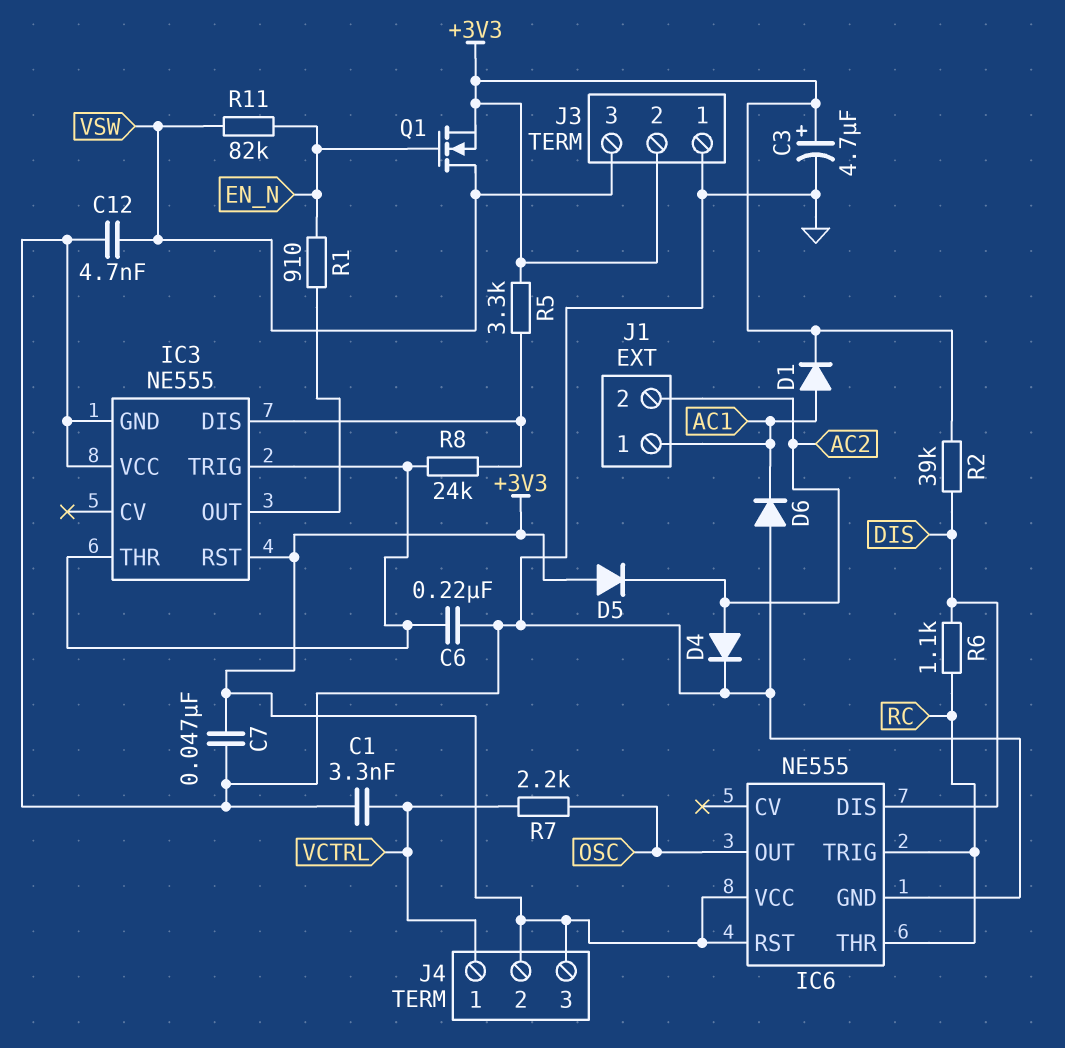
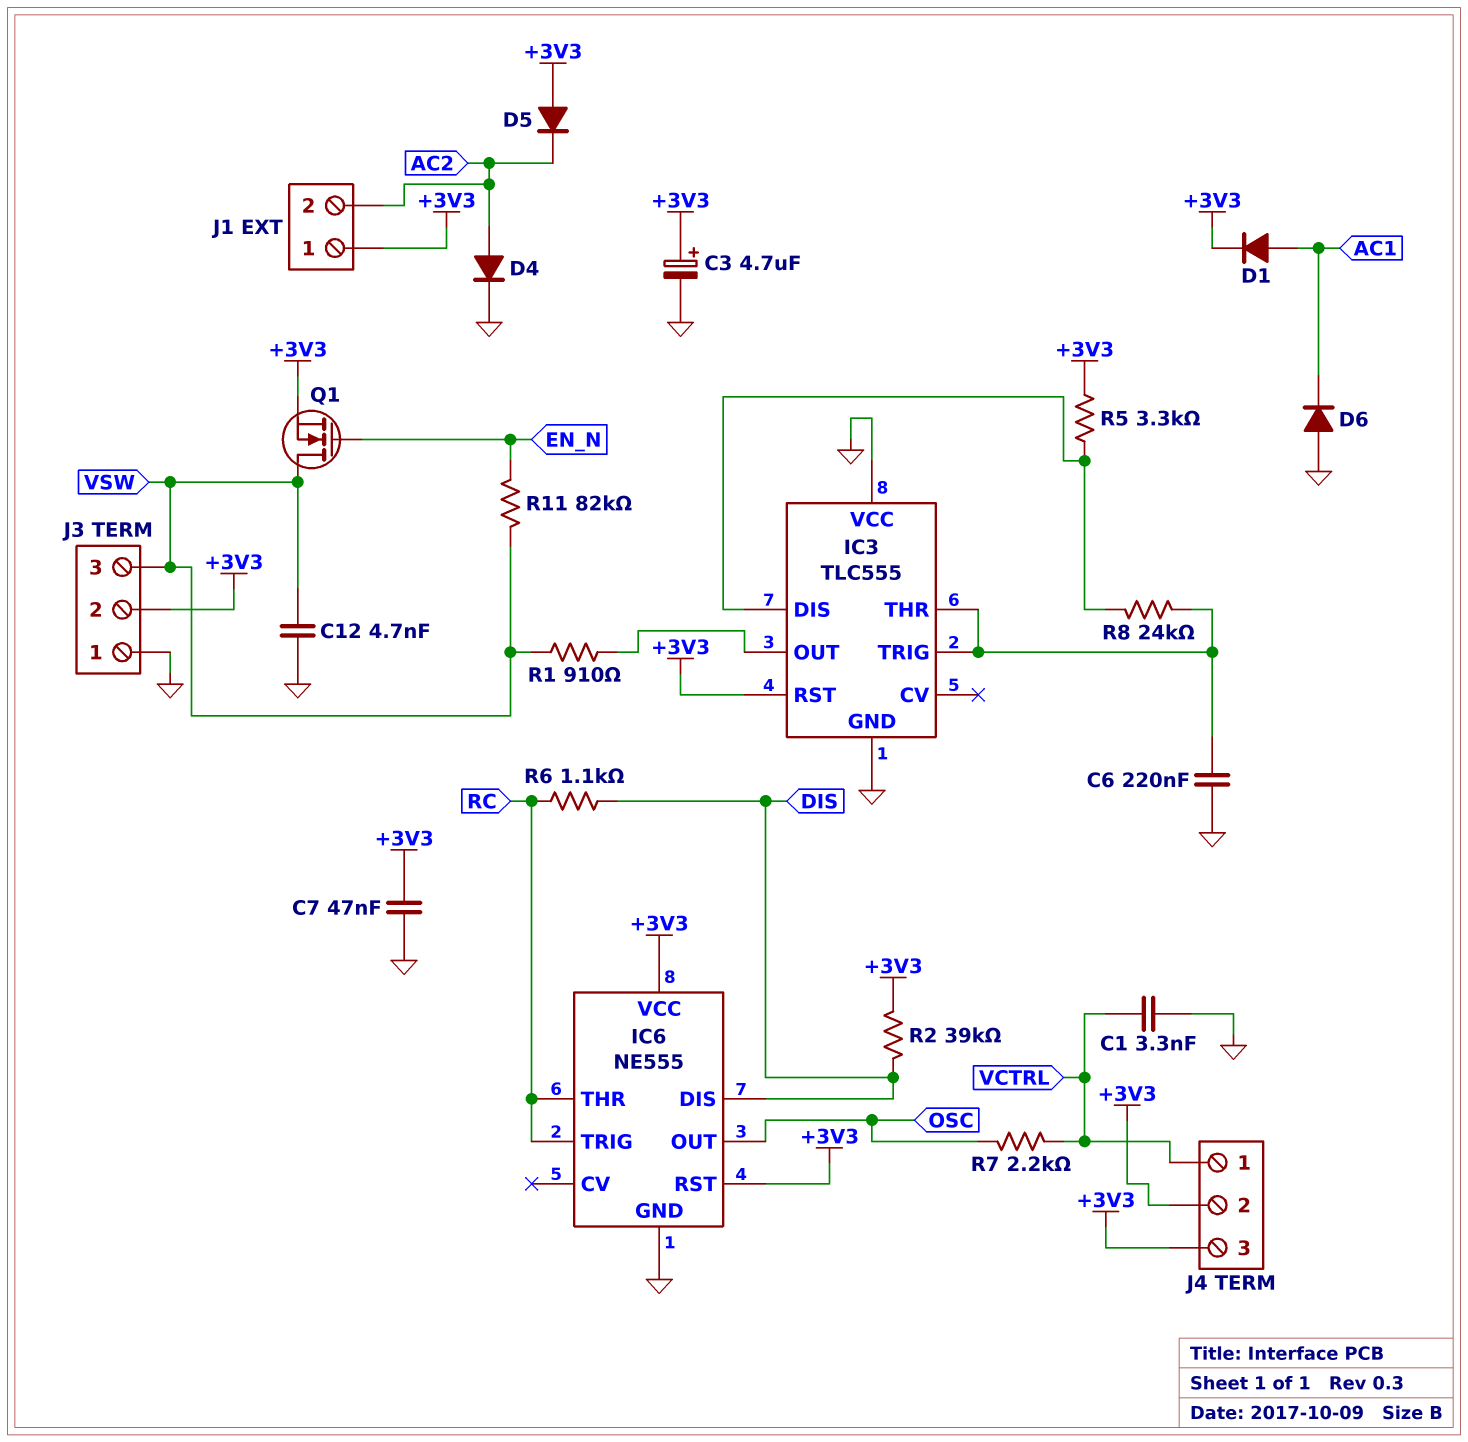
IC3: NE555 -> TLC555
J1 pin 1: AC1 -> +3V3
R1: 910 (EN_N, IC3/OUT) -> 910 (IC3/OUT, VSW)

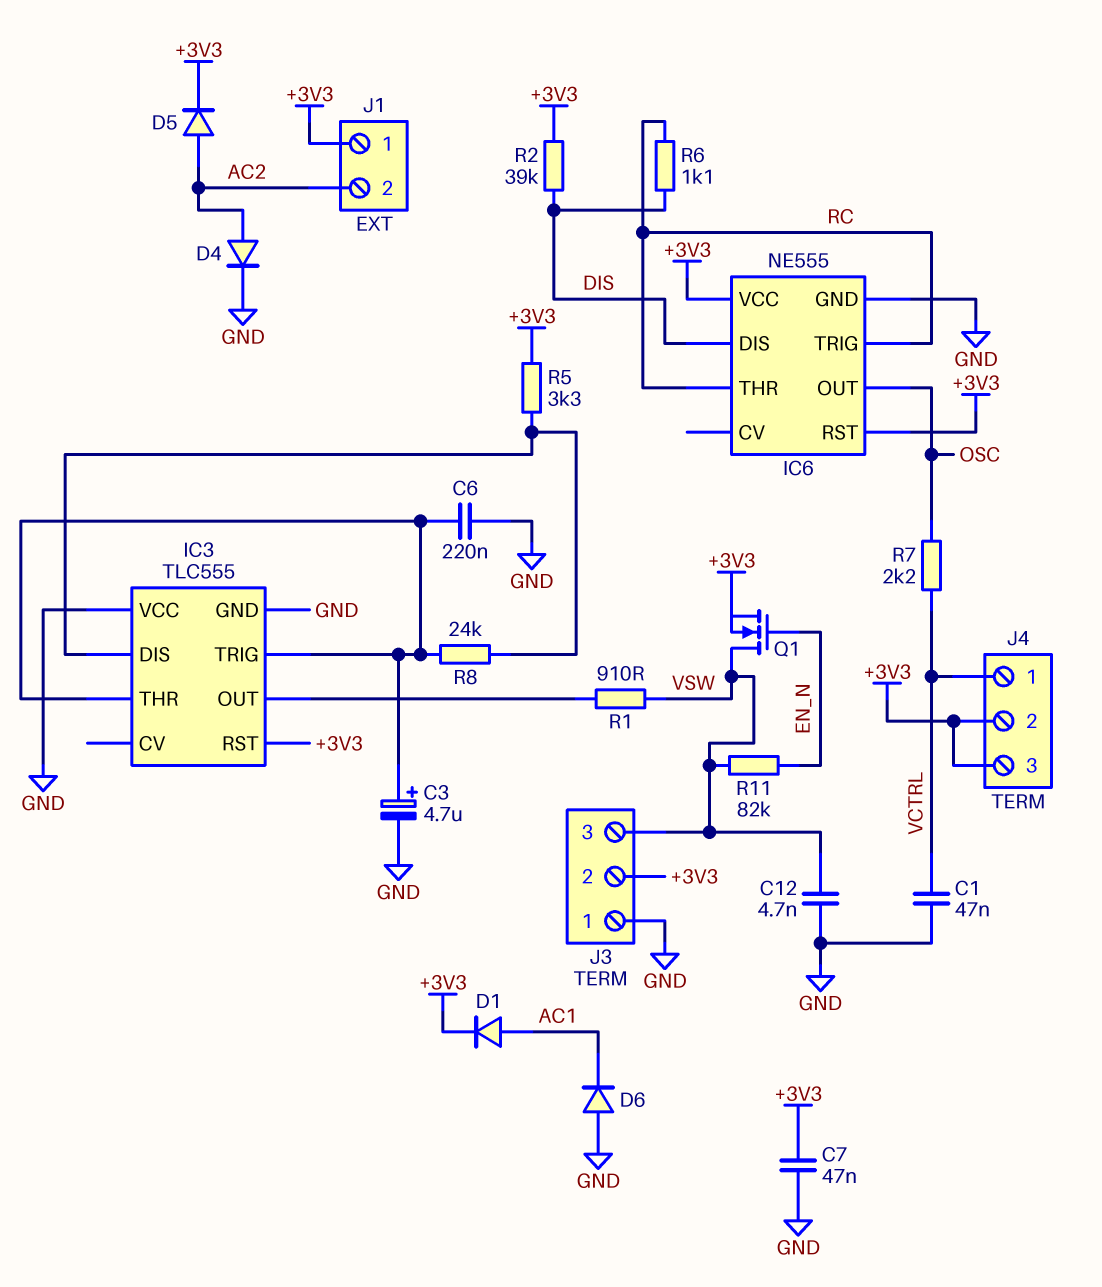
C1: 3.3nF (GND, VCTRL) -> 47nF (GND, VCTRL)
C3: 4.7uF (plus +3V3, minus GND) -> 4.7uF (plus IC3/THR, minus GND)
D5: diode (A +3V3, K AC2) -> diode (A AC2, K +3V3)

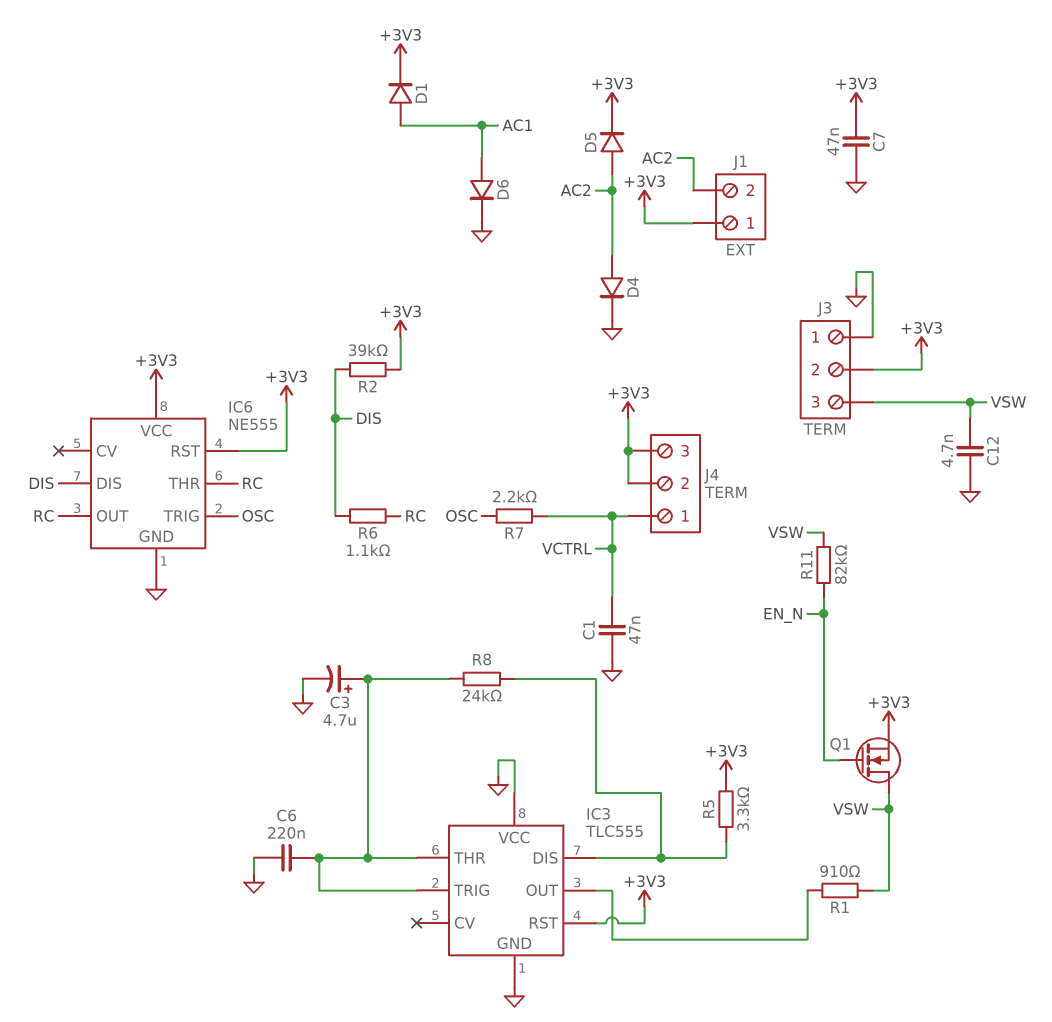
D6: diode (A GND, K AC1) -> diode (A AC1, K GND)
IC6 pin OUT: OSC -> RC
IC6 pin TRIG: RC -> OSC

